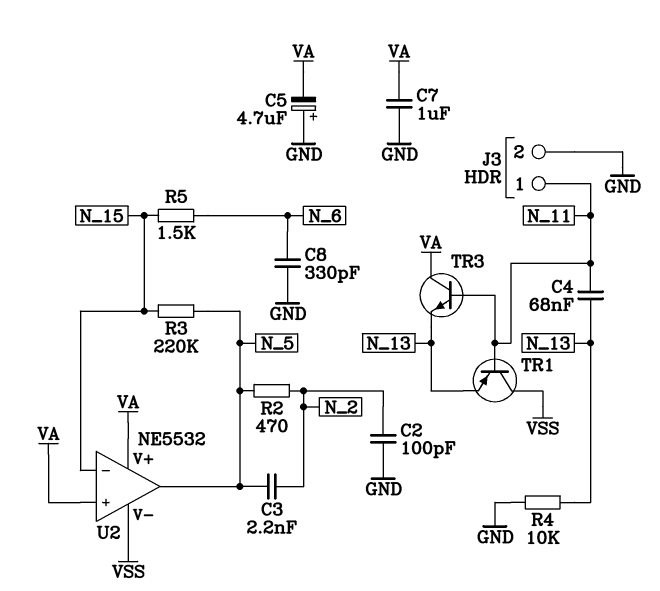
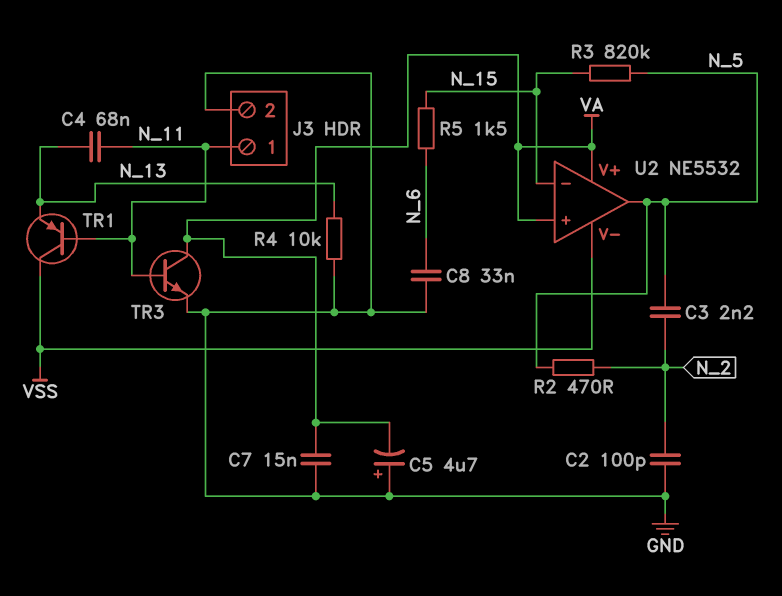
C7: 1uF (GND, VA) -> 15nF (GND, VA)
C8: 330pF (GND, N_6) -> 33nF (GND, N_6)
R3: 220k (N_5, N_15) -> 820k (N_5, N_15)
TR3: NPN (B N_11, C VA, E N_13) -> NPN (B N_11, C VA, E GND)

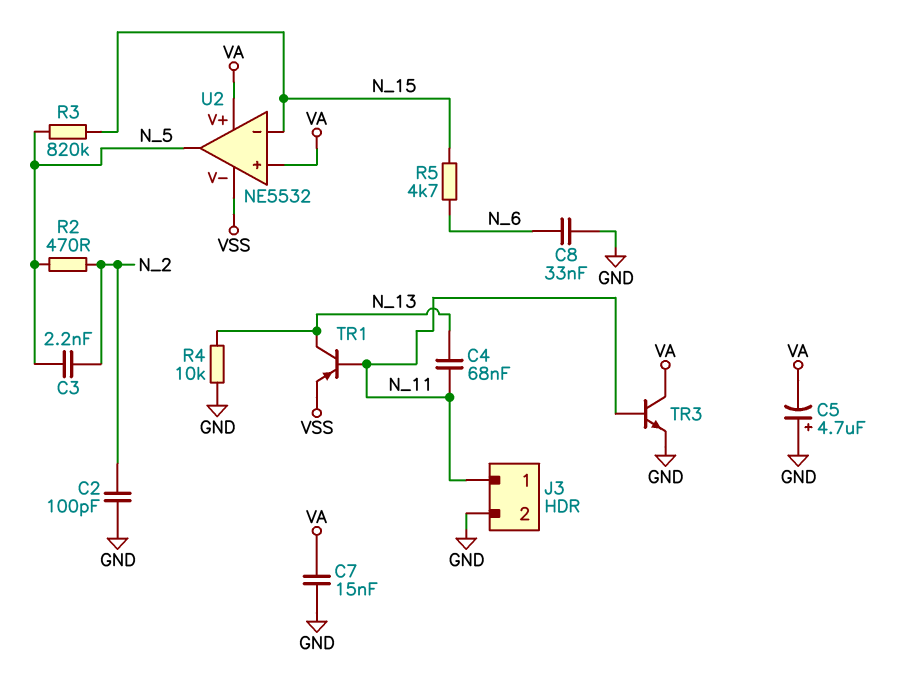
R5: 1.5k (N_6, N_15) -> 4.7k (N_6, N_15)
TR1: PNP (B N_11, C VSS, E N_13) -> PNP (B N_11, C N_13, E VSS)

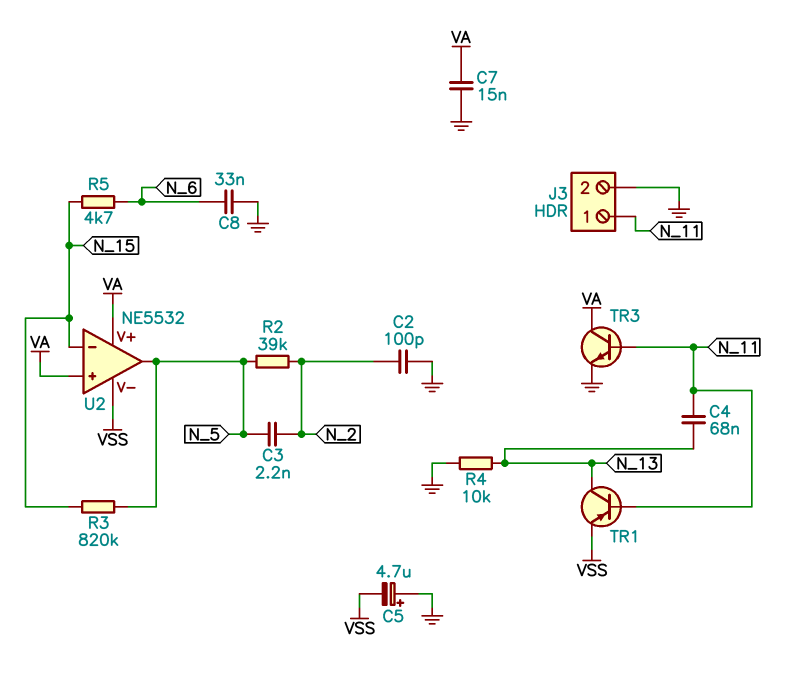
C5: 4.7uF (plus GND, minus VA) -> 4.7uF (plus GND, minus VSS)
R2: 470 (N_2, N_5) -> 39k (N_2, N_5)

